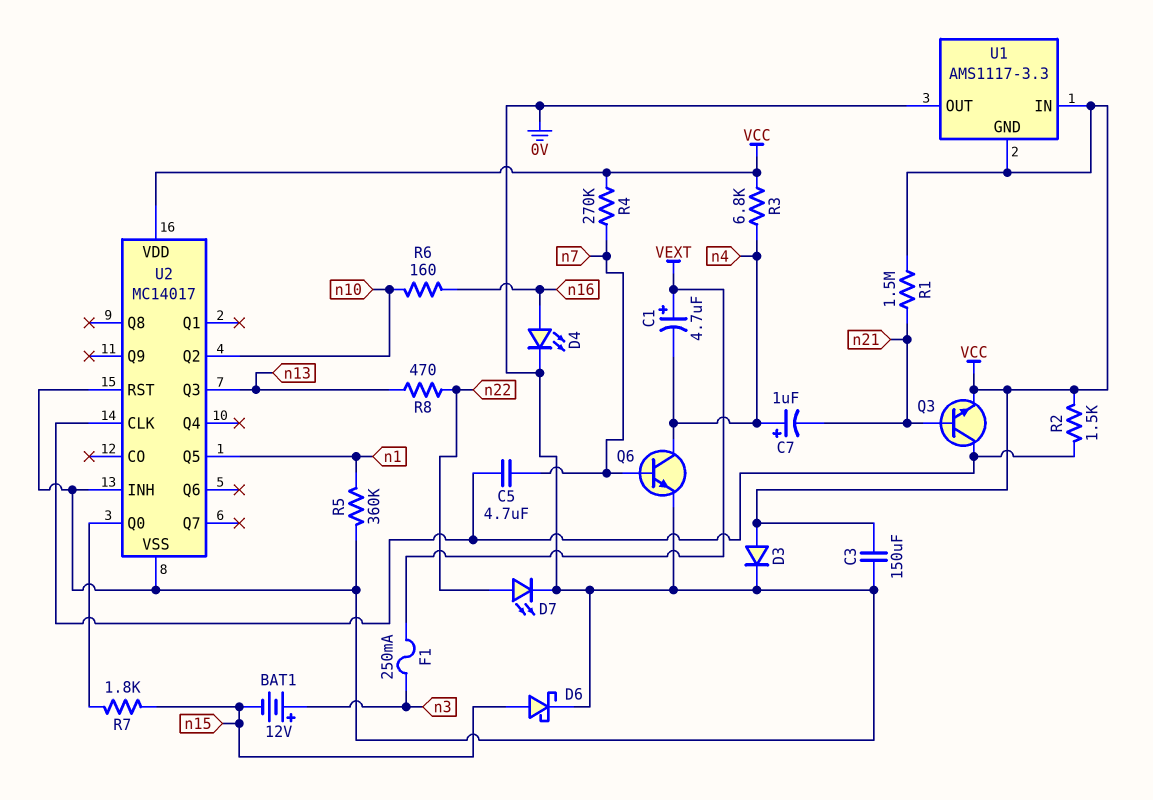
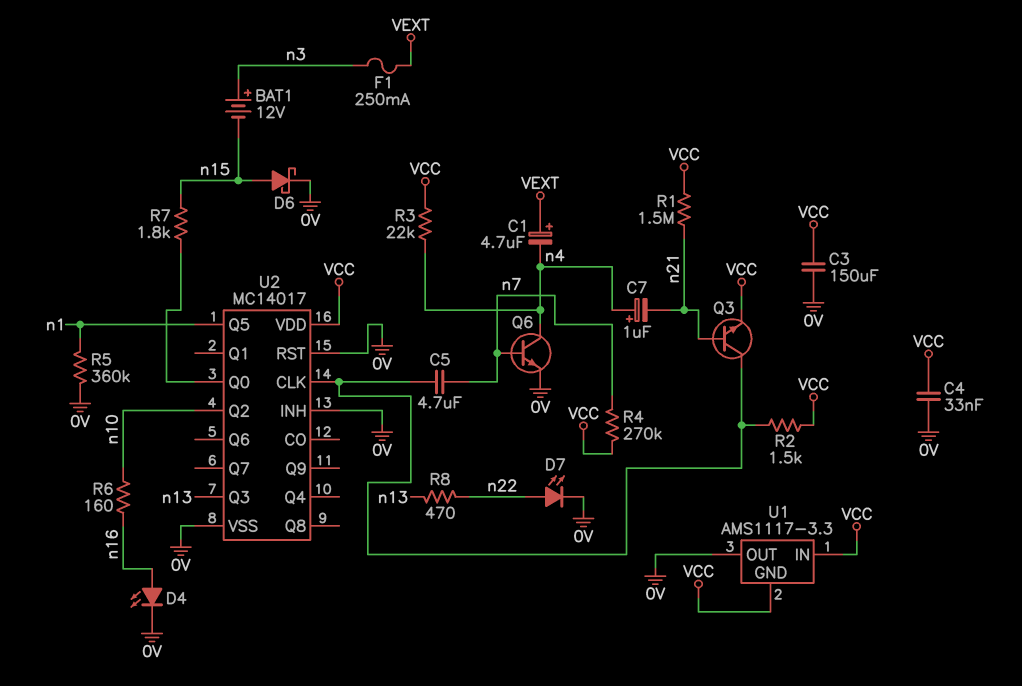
C4: none -> 33nF (0V, VCC)
D3: diode (A VCC, K 0V) -> none
R3: 6.8k (VCC, n4) -> 22k (VCC, n4)

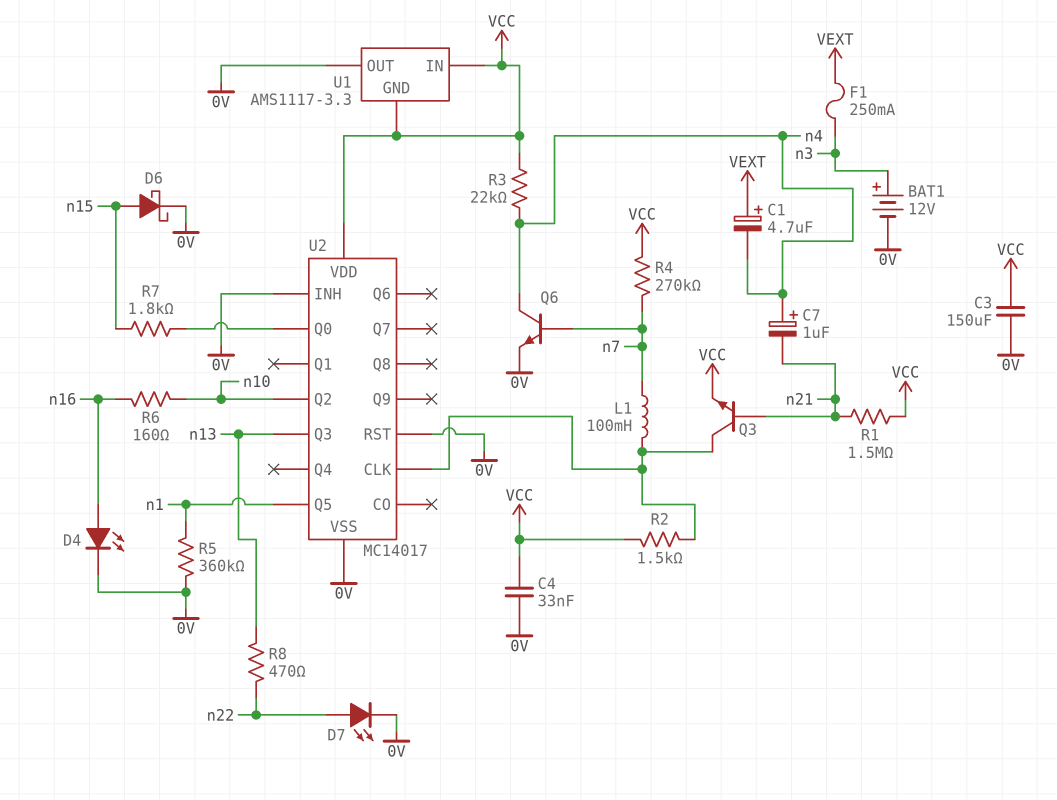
BAT1: 12V (plus n3, minus n15) -> 12V (plus n3, minus 0V)
C5: 4.7uF (U2/CLK, n7) -> none
L1: none -> 100mH (U2/CLK, n7)

